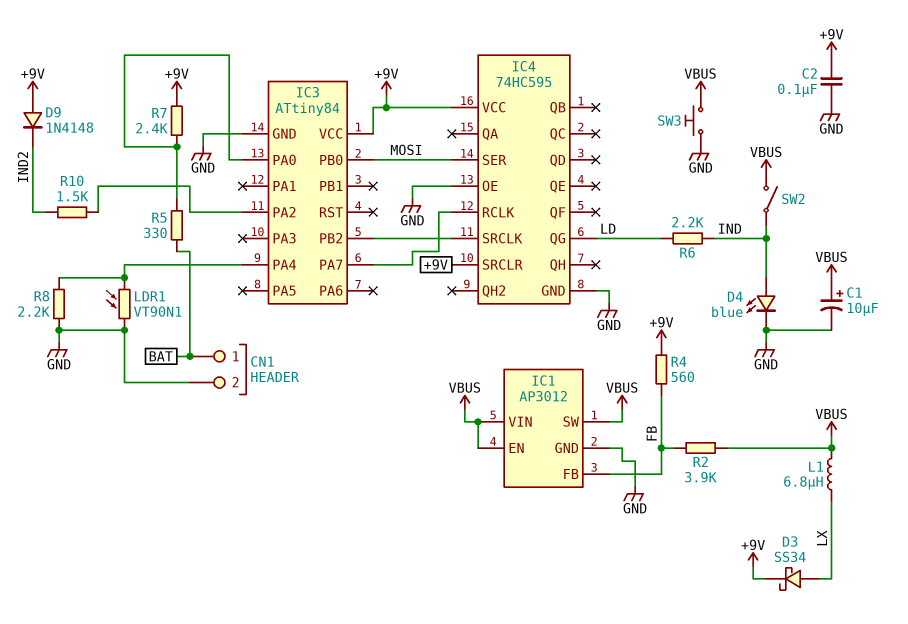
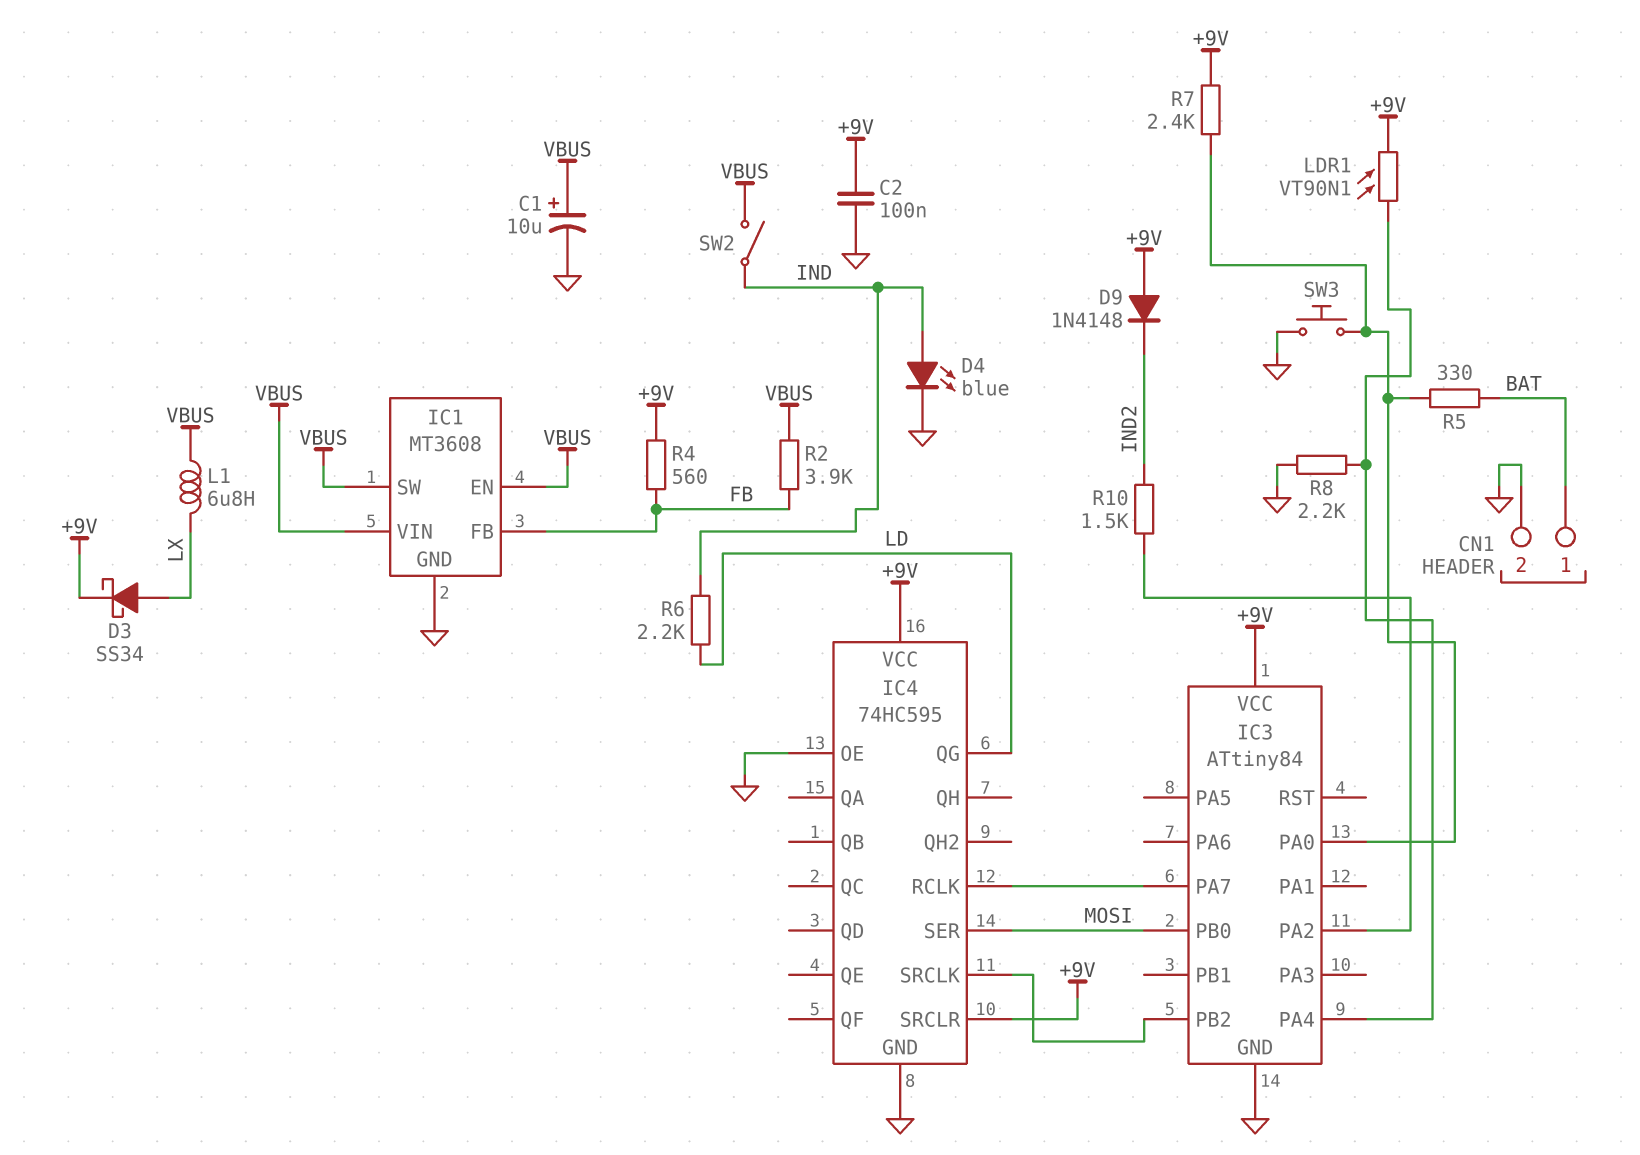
IC1: AP3012 -> MT3608
LDR1: VT90N1 (GND, IC3/PA4) -> VT90N1 (+9V, IC3/PA4)
SW3: button (GND, VBUS) -> button (GND, IC3/PA0)

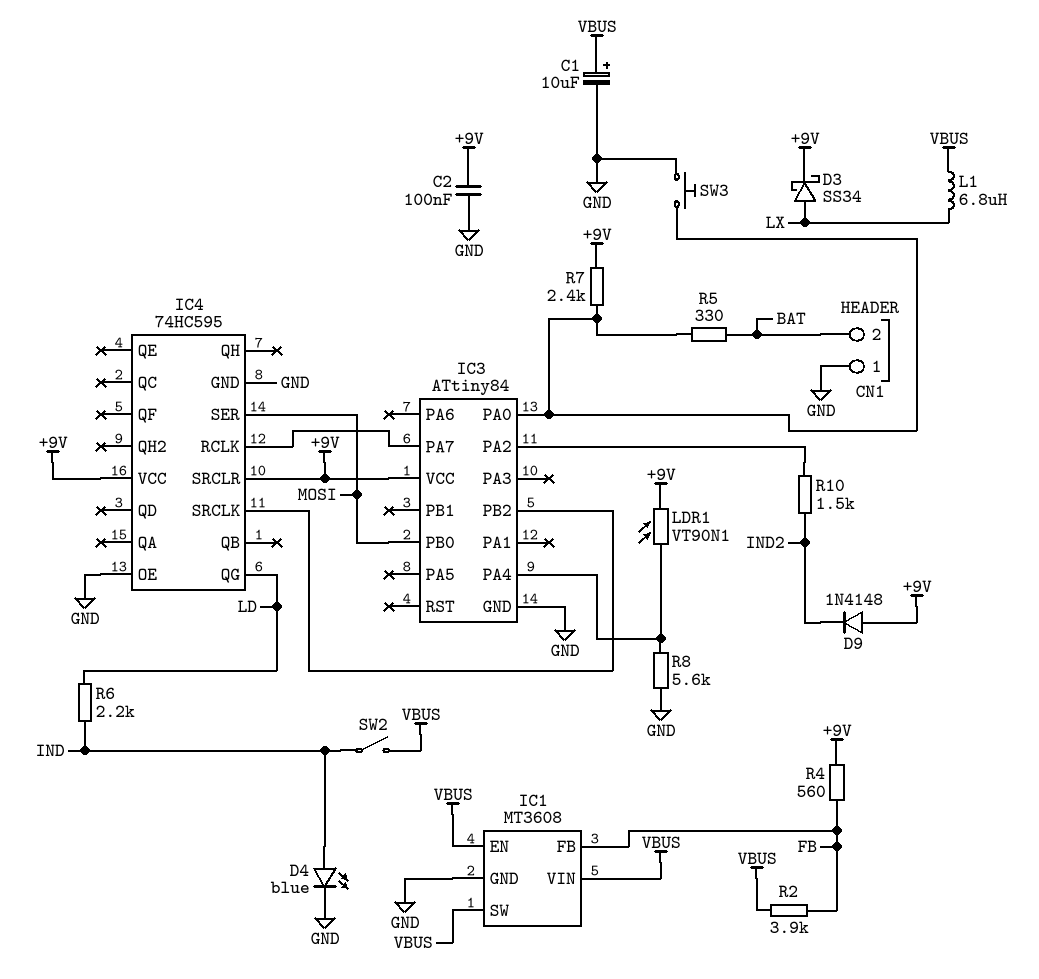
CN1 pin 1: BAT -> GND
CN1 pin 2: GND -> BAT
R8: 2.2k (GND, IC3/PA4) -> 5.6k (GND, IC3/PA4)

